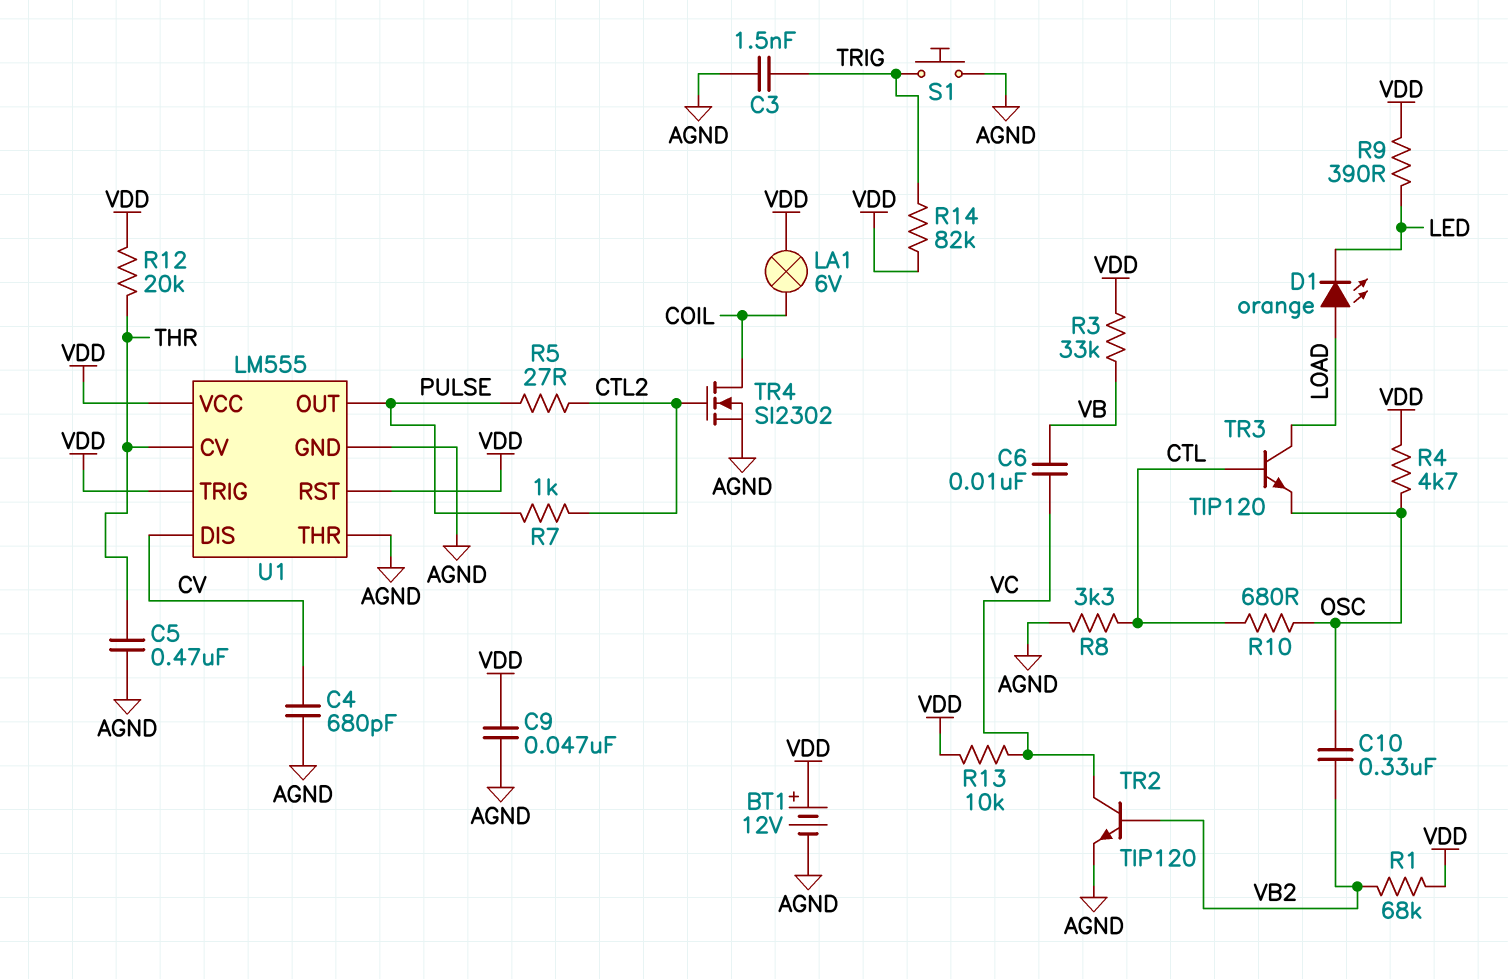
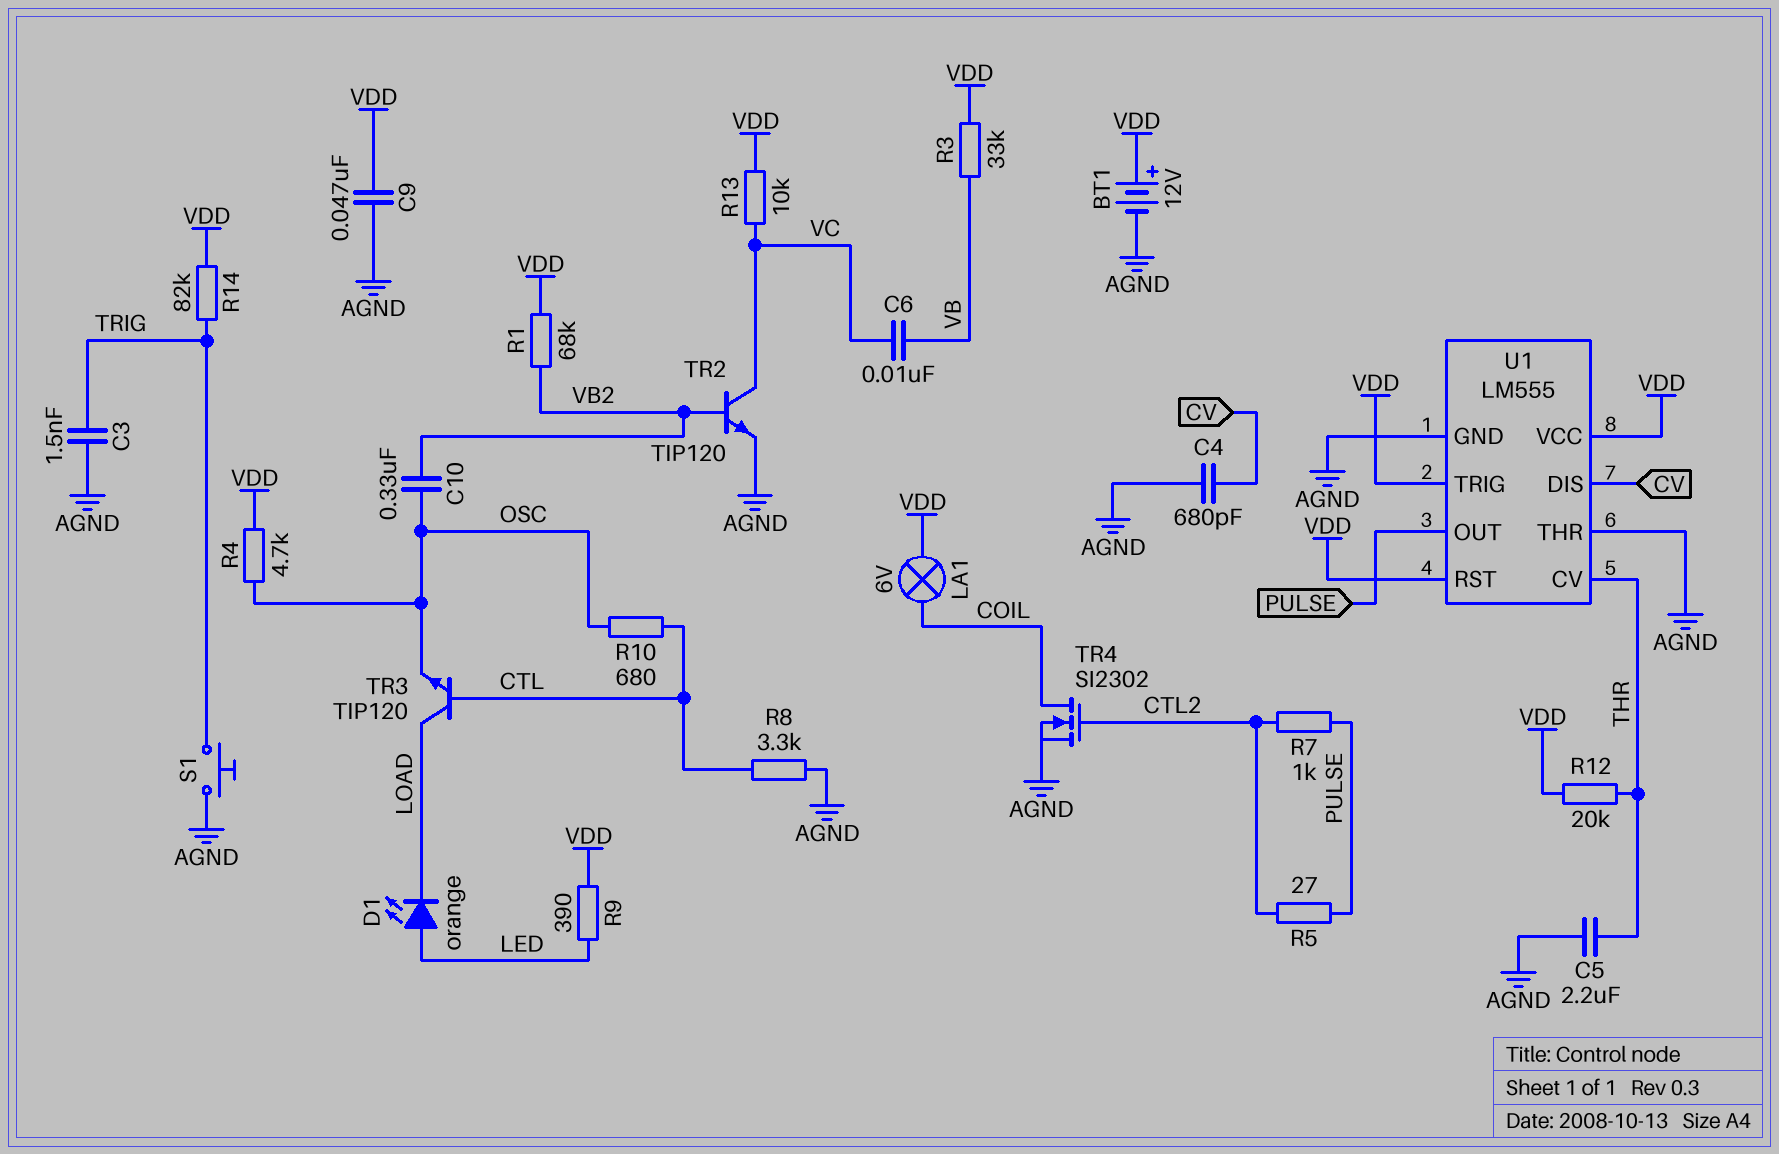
C5: 470nF (AGND, THR) -> 2.2uF (AGND, THR)
D1: LED orange (A LOAD, K LED) -> LED orange (A LED, K LOAD)

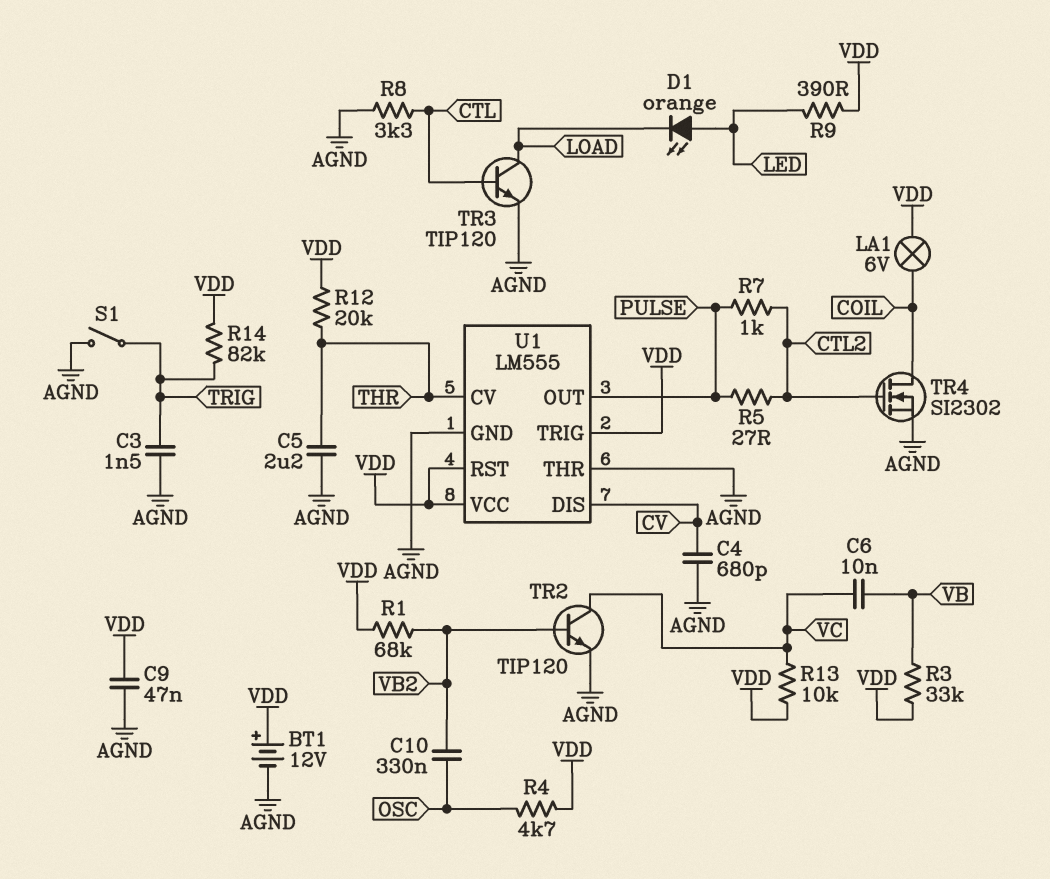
R10: 680 (CTL, OSC) -> none
S1: button (AGND, TRIG) -> switch (AGND, TRIG)
TR3: NPN TIP120 (B CTL, C LOAD, E OSC) -> NPN TIP120 (B CTL, C LOAD, E AGND)

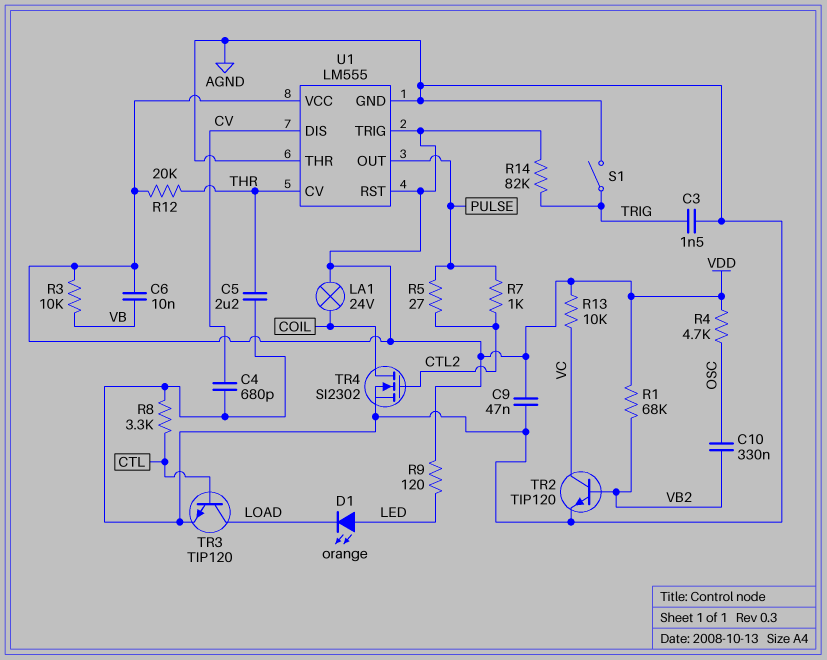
BT1: 12V (plus VDD, minus AGND) -> none
C6: 10nF (VB, VC) -> 10nF (VB, VDD)
LA1: lamp 6V (COIL, VDD) -> lamp 24V (COIL, VDD)
R3: 33k (VB, VDD) -> 10k (VB, VDD)
R9: 390 (LED, VDD) -> 120 (LED, VDD)

